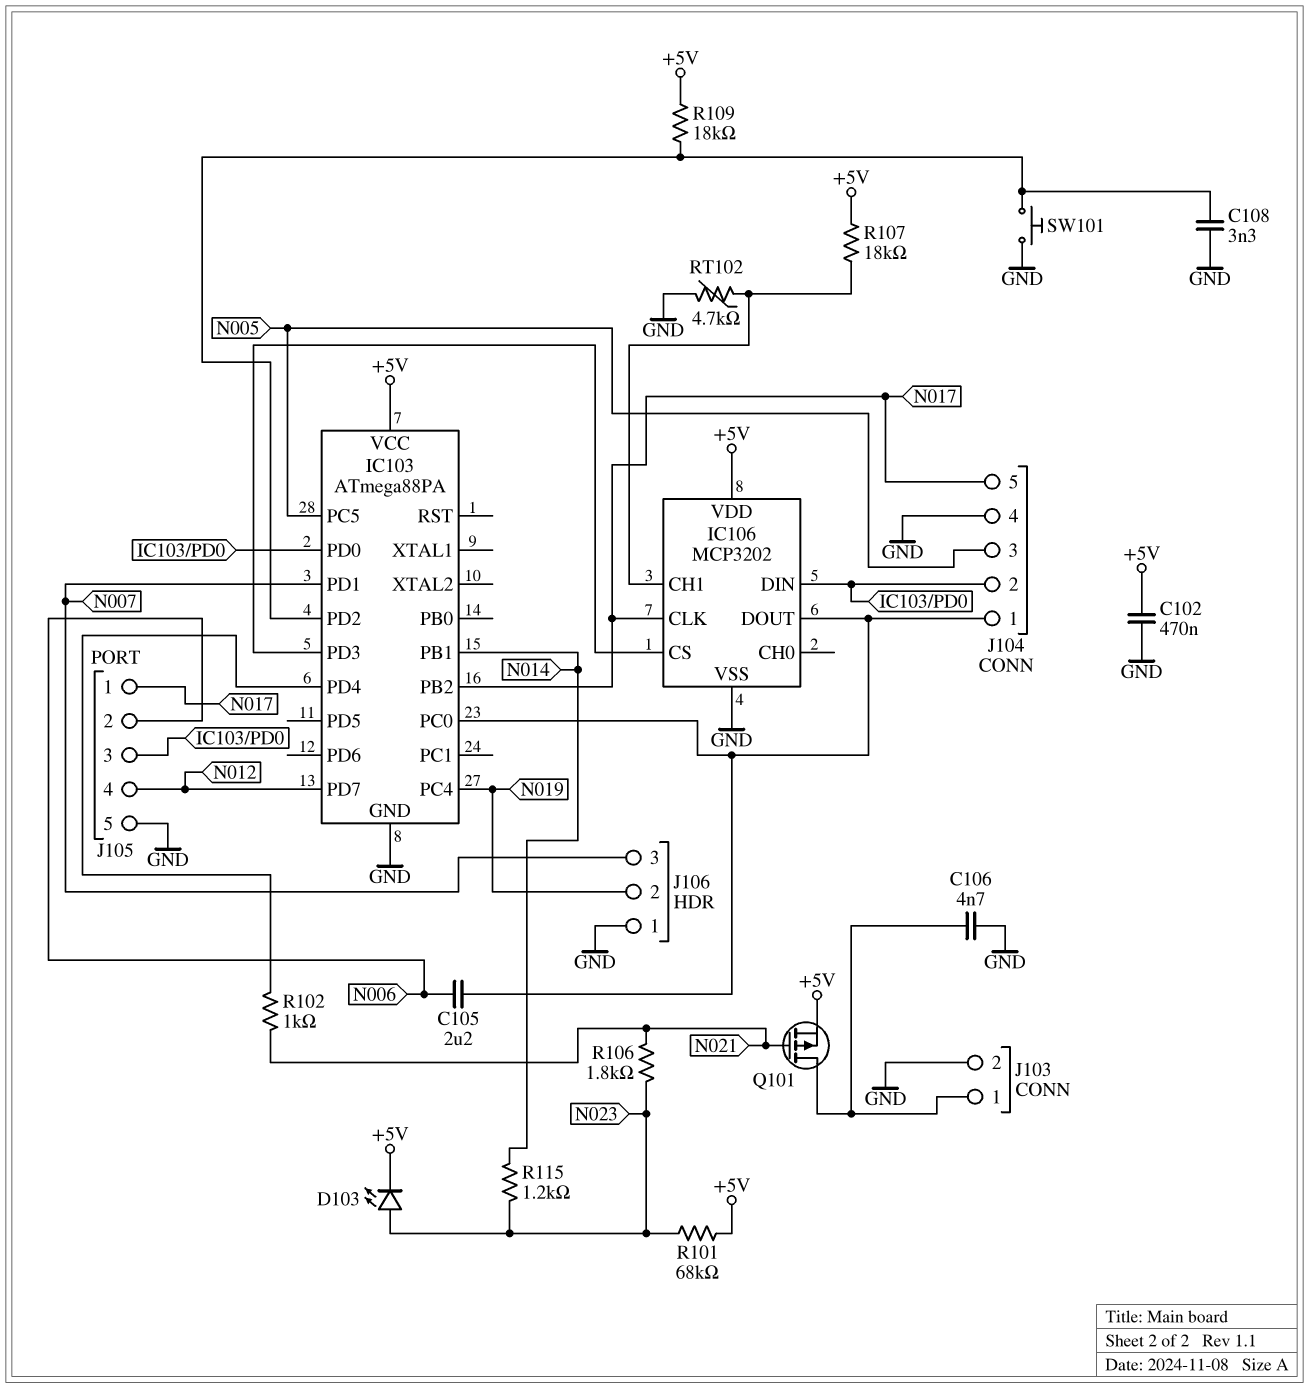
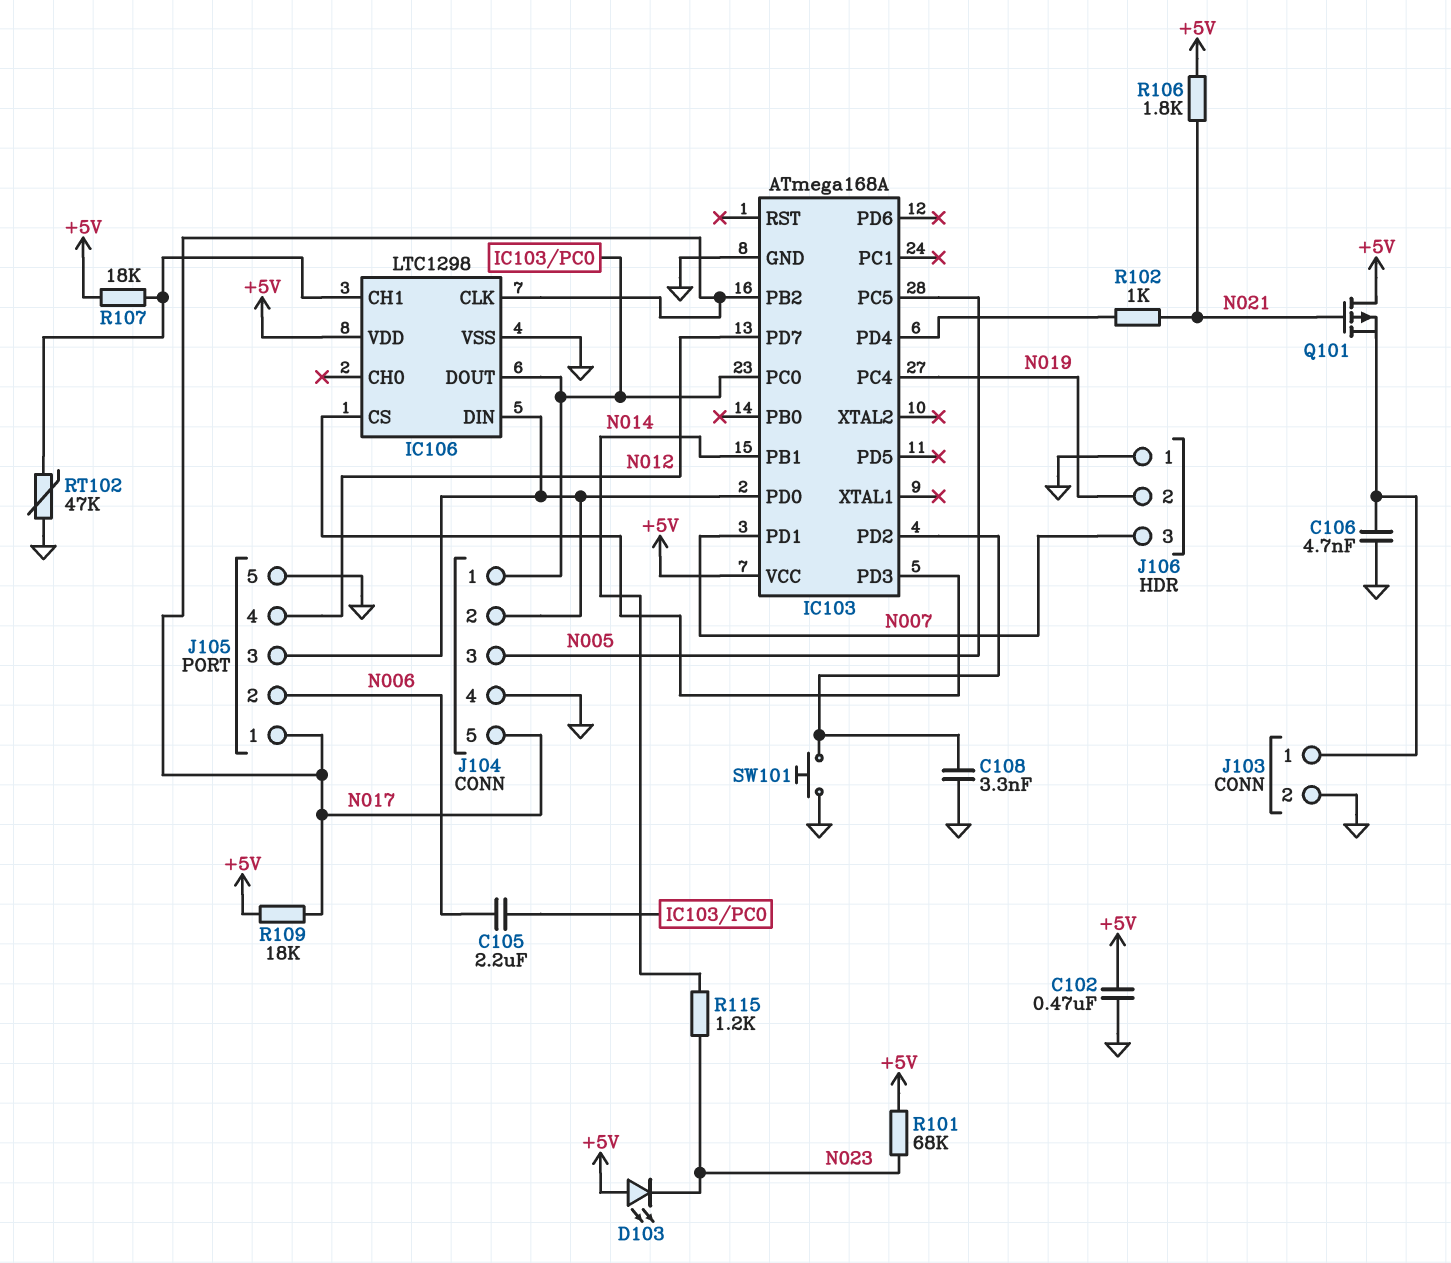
D103: LED (A N023, K +5V) -> LED (A +5V, K N023)
IC103: ATmega88PA -> ATmega168A
IC106: MCP3202 -> LTC1298
Q101: PMOS (G N021, D J103/1, S +5V) -> PMOS (G N021, D +5V, S J103/1)
R106: 1.8k (N021, N023) -> 1.8k (+5V, N021)
R109: 18k (+5V, IC103/PD2) -> 18k (+5V, N017)
RT102: 4.7k (GND, IC106/CH1) -> 47k (GND, IC106/CH1)

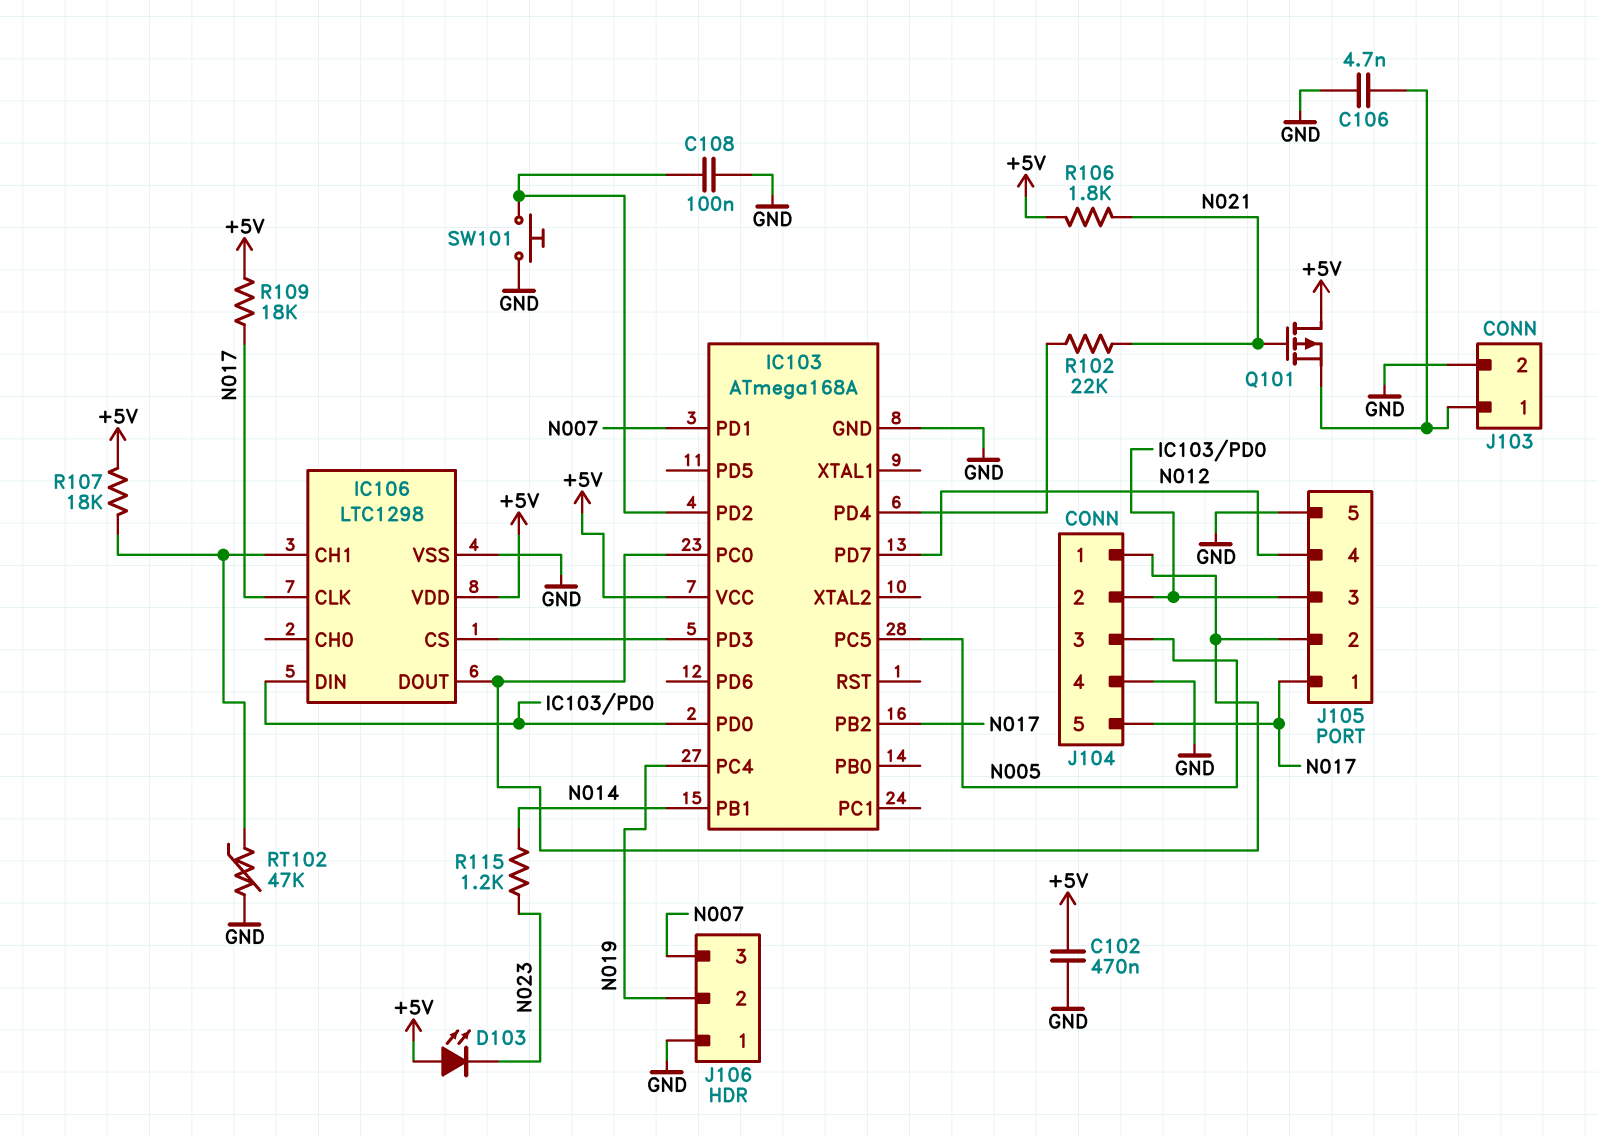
C105: 2.2uF (IC103/PC0, N006) -> none
C108: 3.3nF (GND, IC103/PD2) -> 100nF (GND, IC103/PD2)
J105 pin 2: N006 -> IC103/PC0
R101: 68k (+5V, N023) -> none
R102: 1k (IC103/PD4, N021) -> 22k (IC103/PD4, N021)

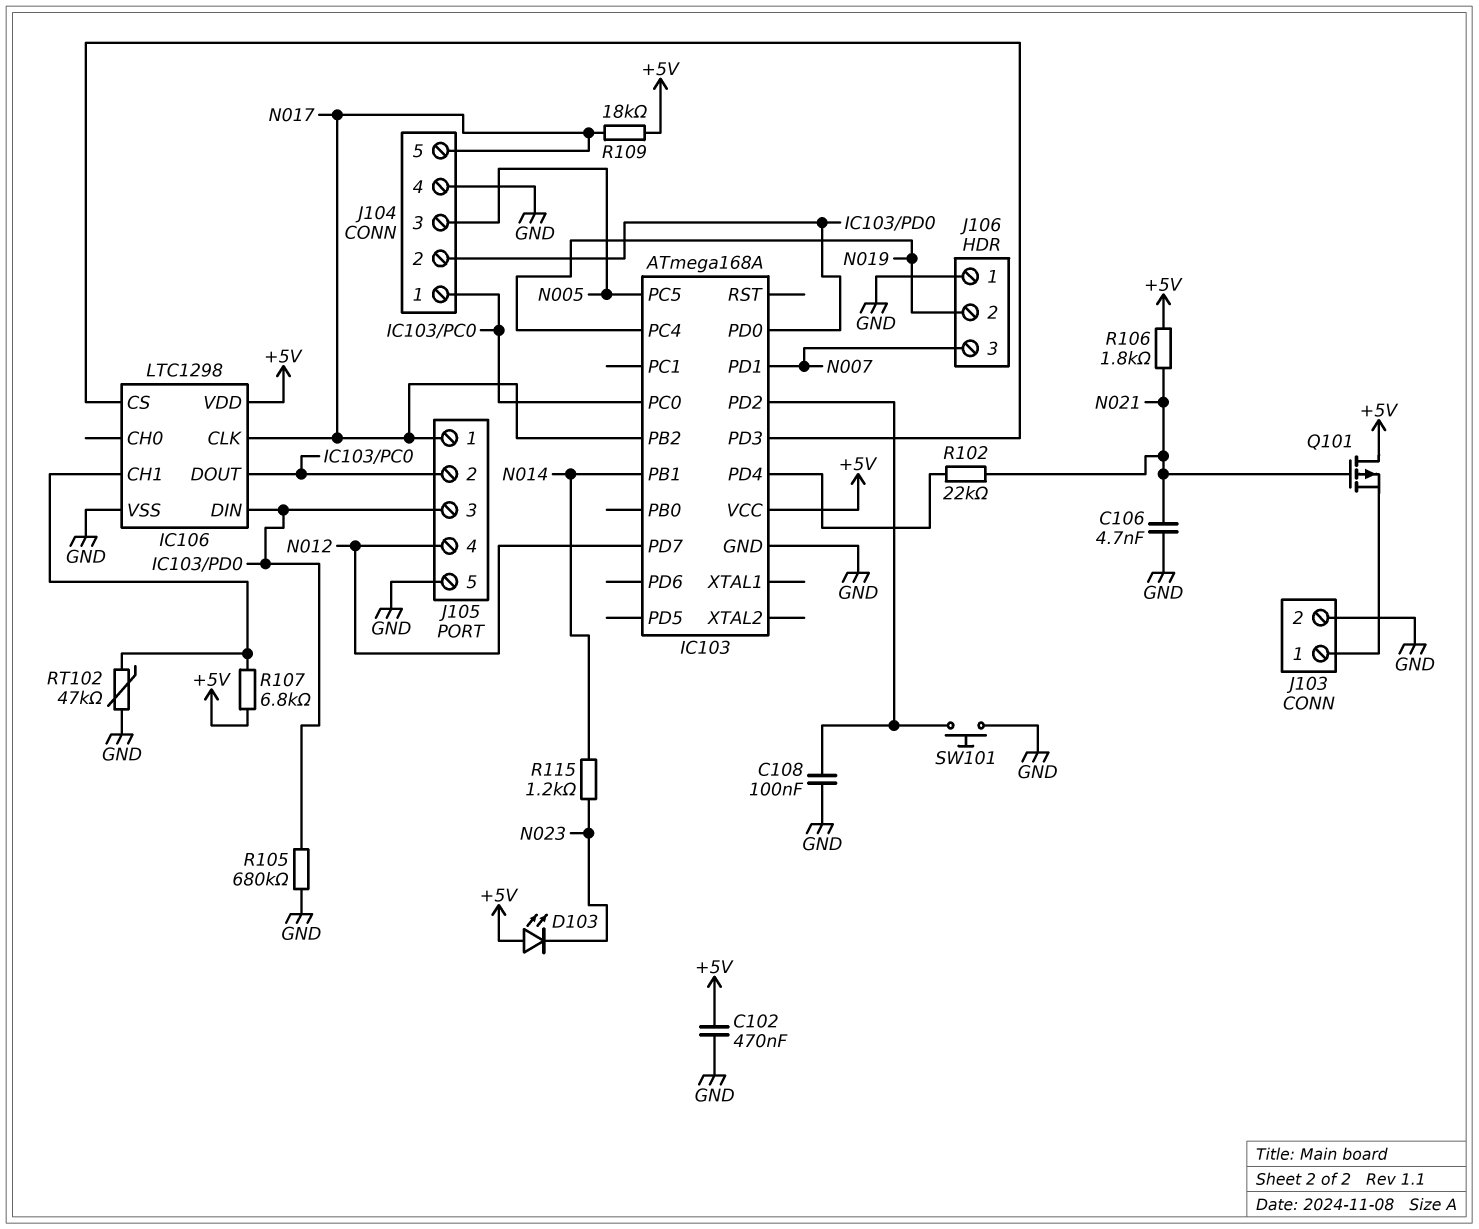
C106: 4.7nF (GND, J103/1) -> 4.7nF (GND, N021)
R105: none -> 680k (GND, IC103/PD0)
R107: 18k (+5V, IC106/CH1) -> 6.8k (+5V, IC106/CH1)

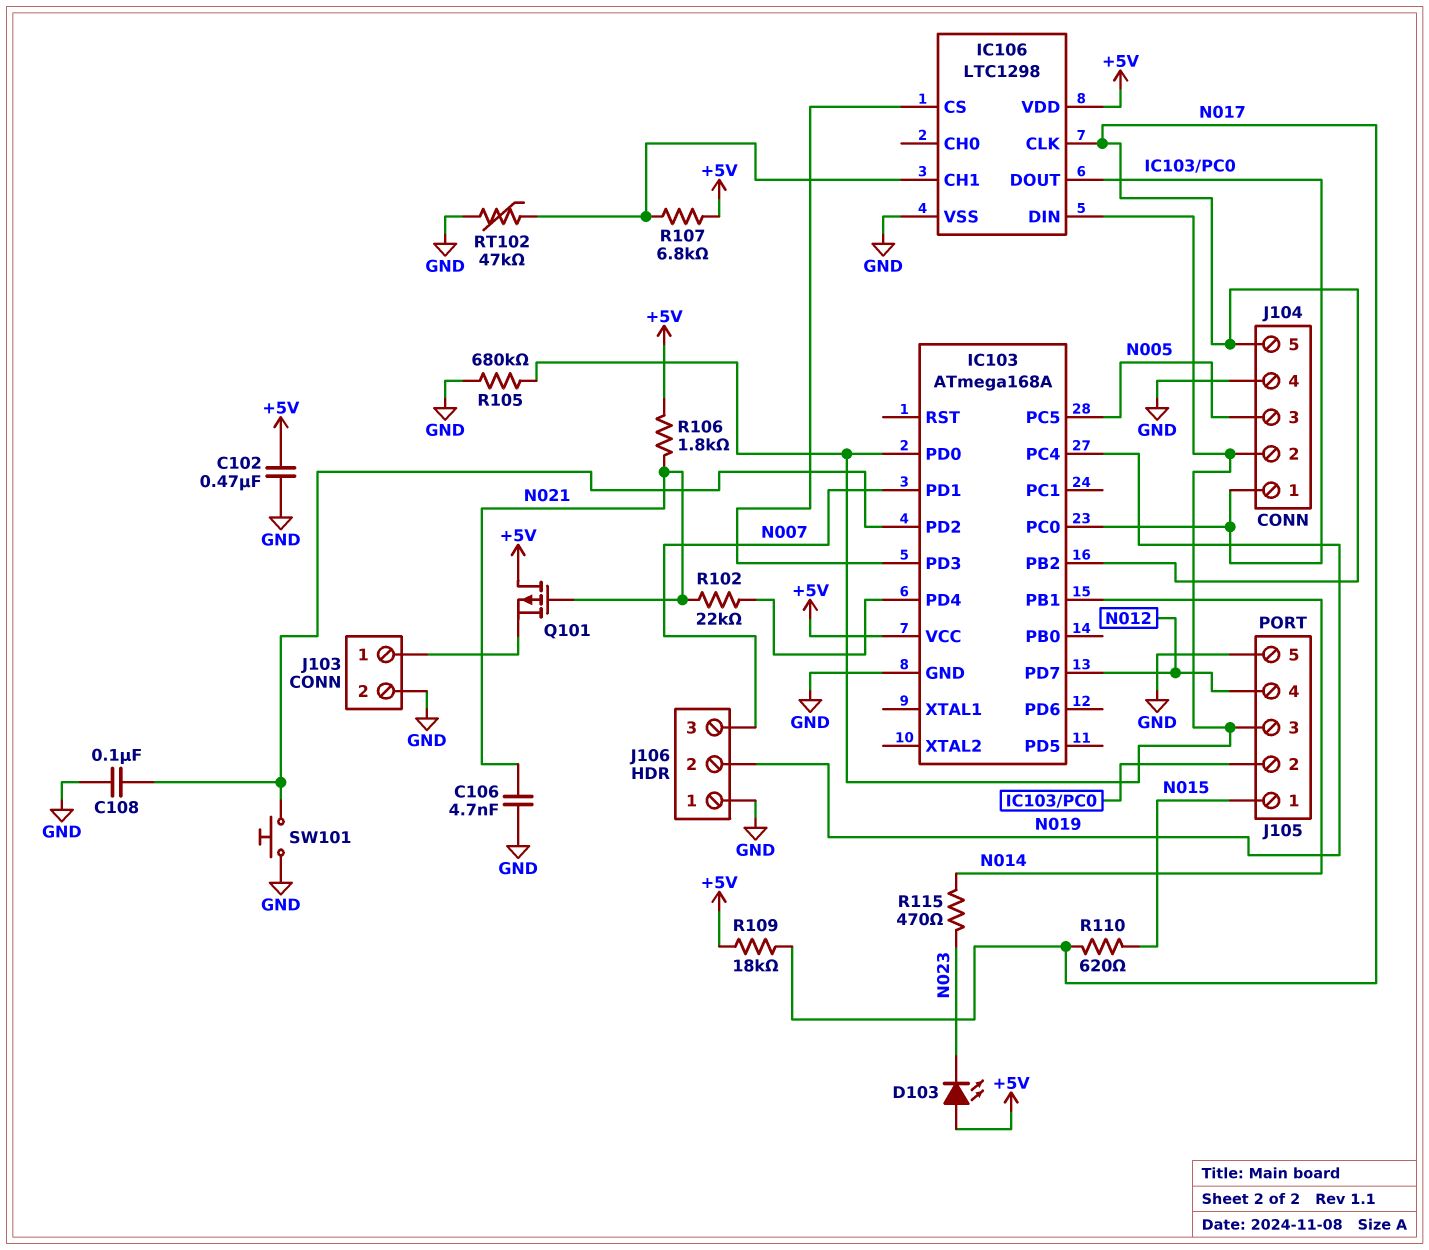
J105 pin 1: N017 -> N015
R110: none -> 620 (N015, N017)
R115: 1.2k (N014, N023) -> 470 (N014, N023)

